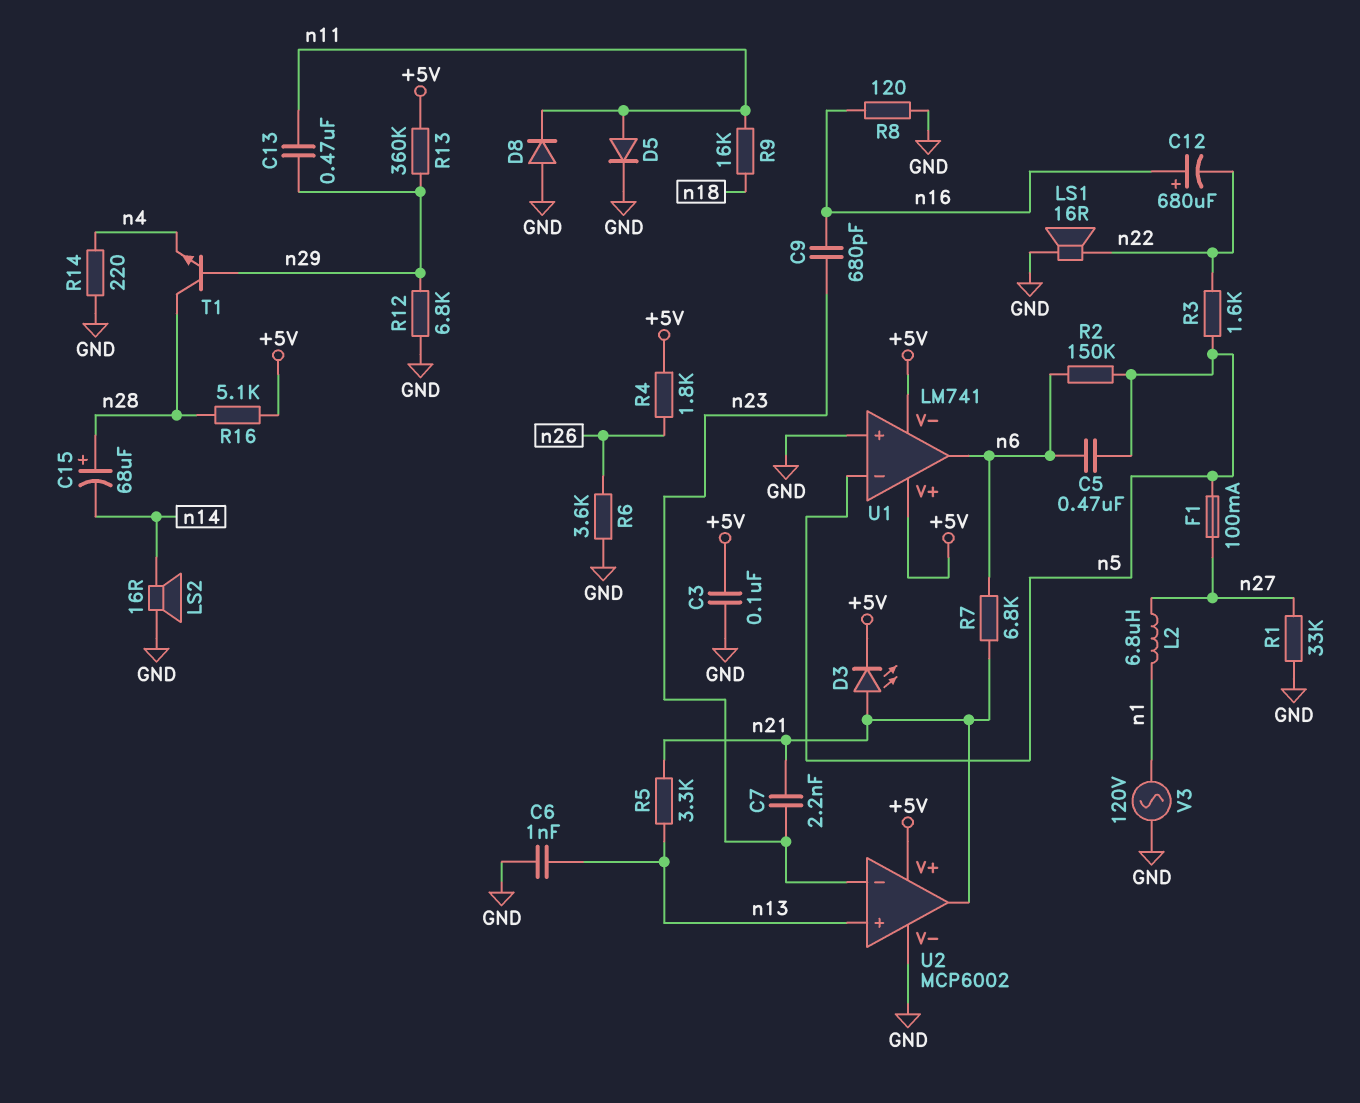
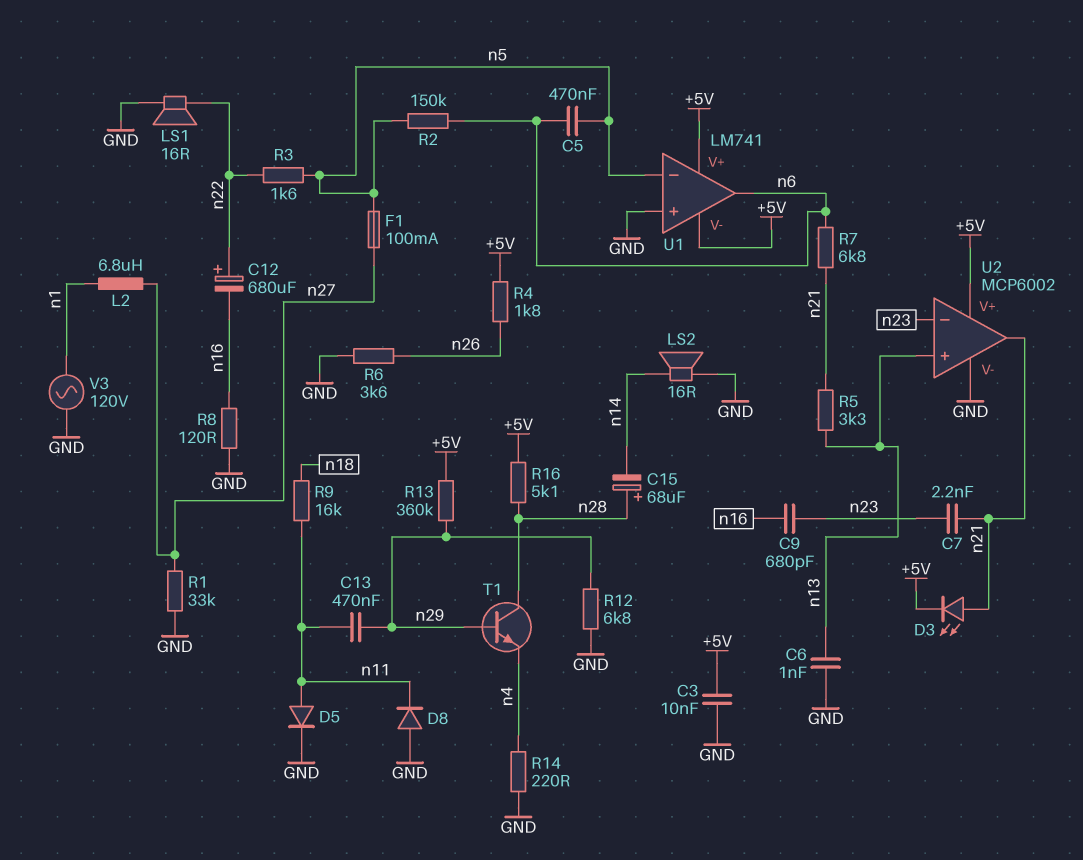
C3: 100nF (+5V, GND) -> 10nF (+5V, GND)
C12: 680uF (plus n16, minus n22) -> 680uF (plus n22, minus n16)

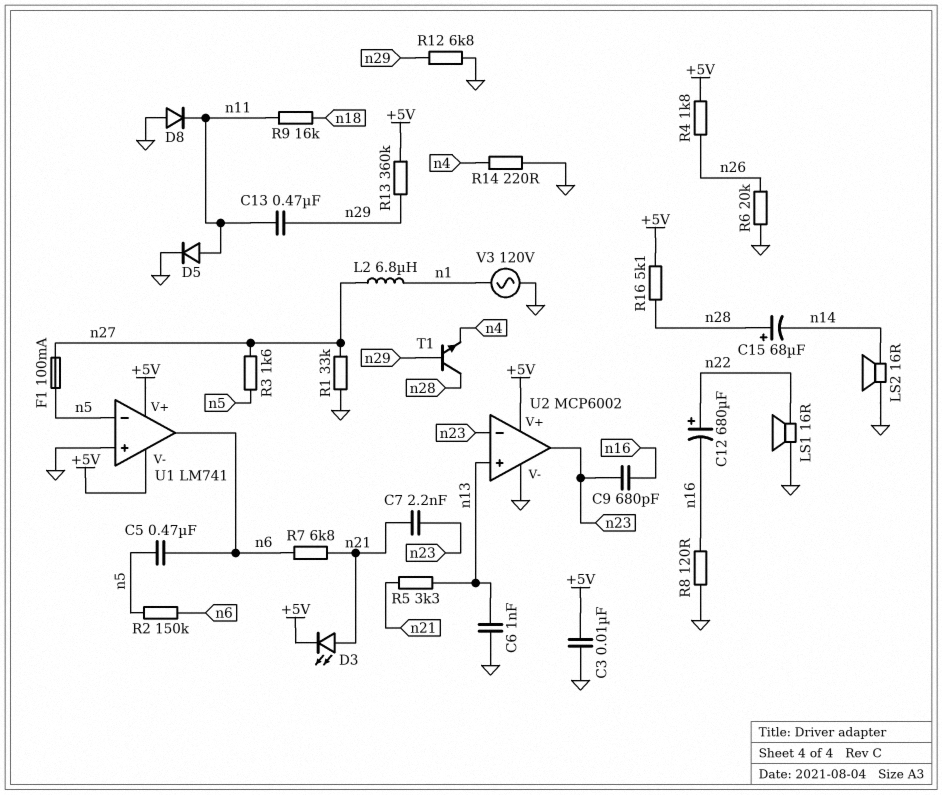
R3: 1.6k (n5, n22) -> 1.6k (n5, n27)
R6: 3.6k (GND, n26) -> 20k (GND, n26)
U2 pin out: n21 -> n23

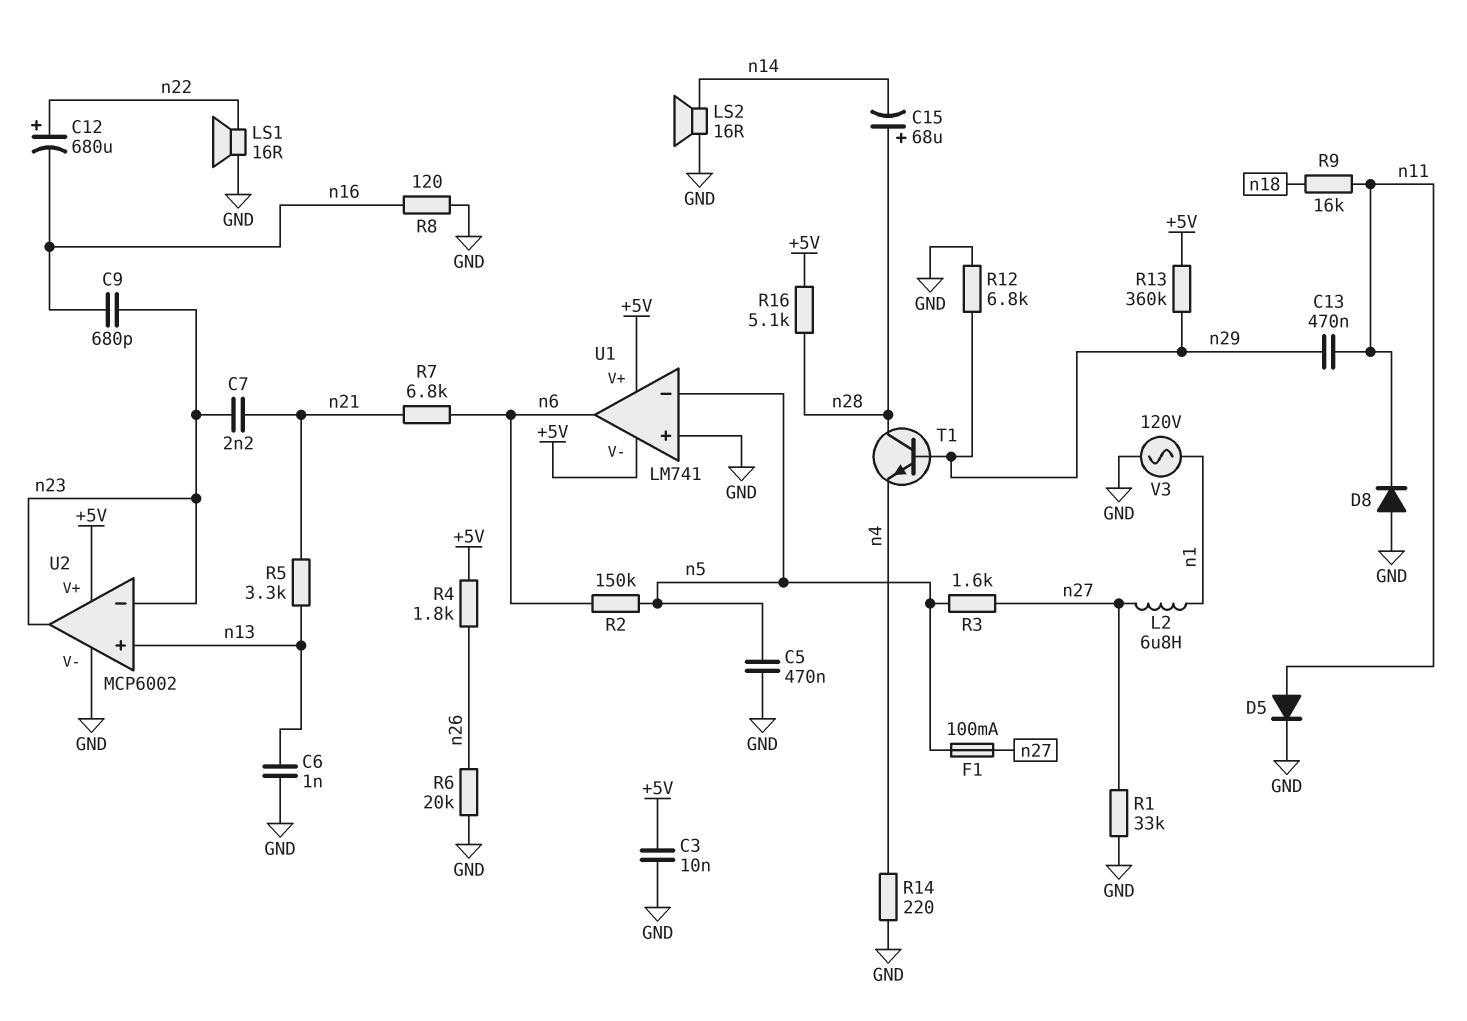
C5: 470nF (n5, n6) -> 470nF (GND, n5)
D3: LED (A n21, K +5V) -> none

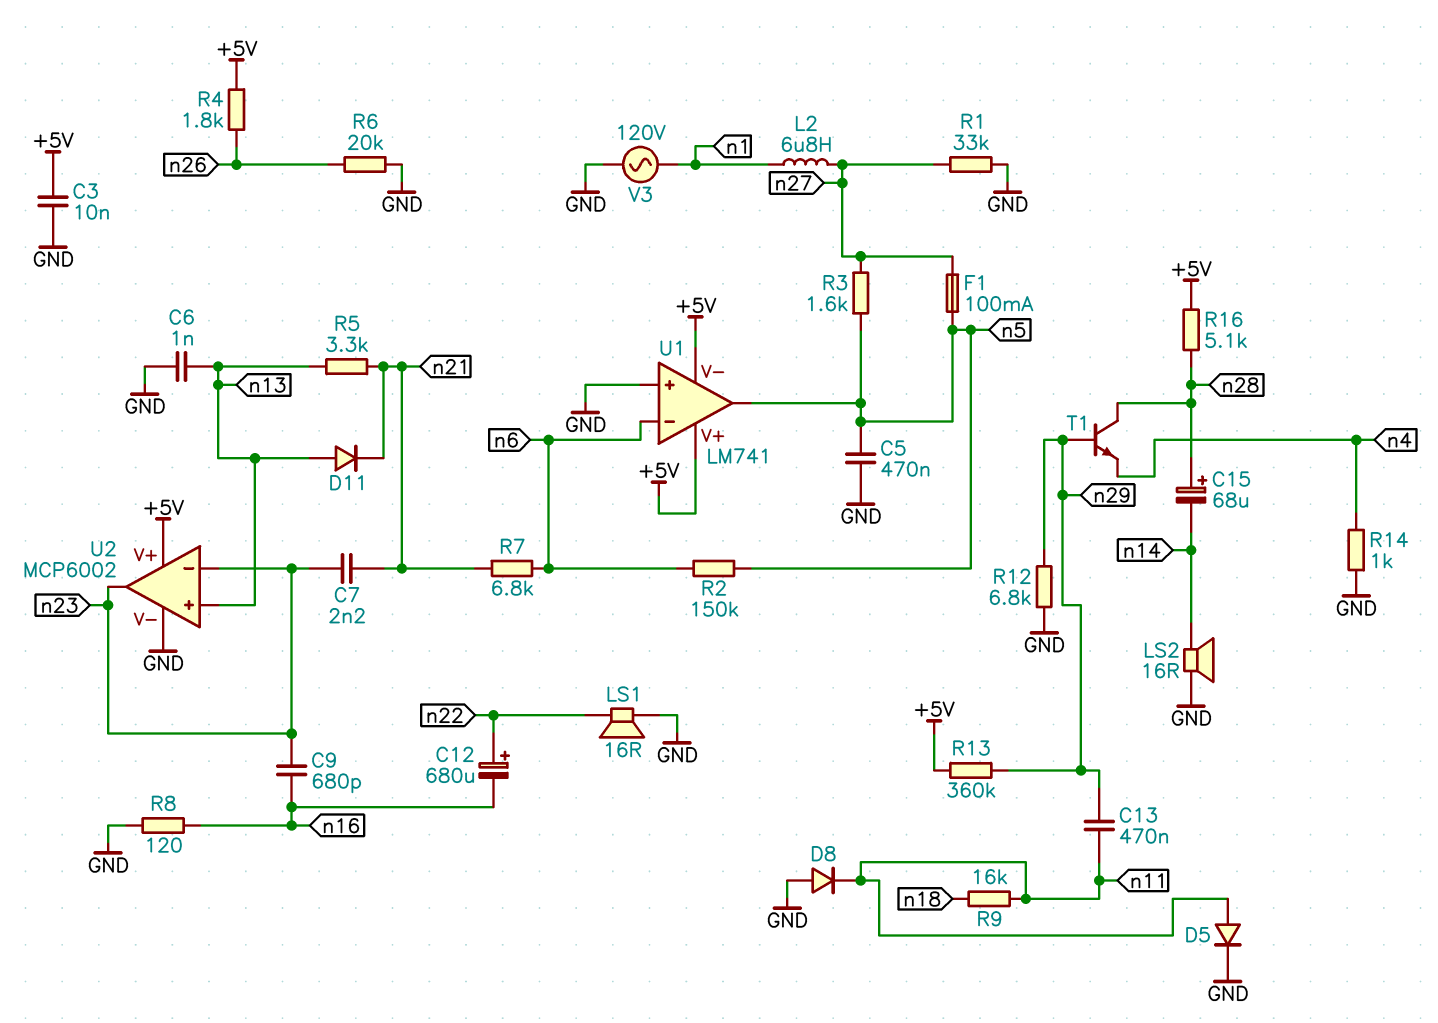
D11: none -> diode (A n13, K n21)
R14: 220 (GND, n4) -> 1k (GND, n4)
U1 pin in-: n5 -> n6
U1 pin out: n6 -> n5

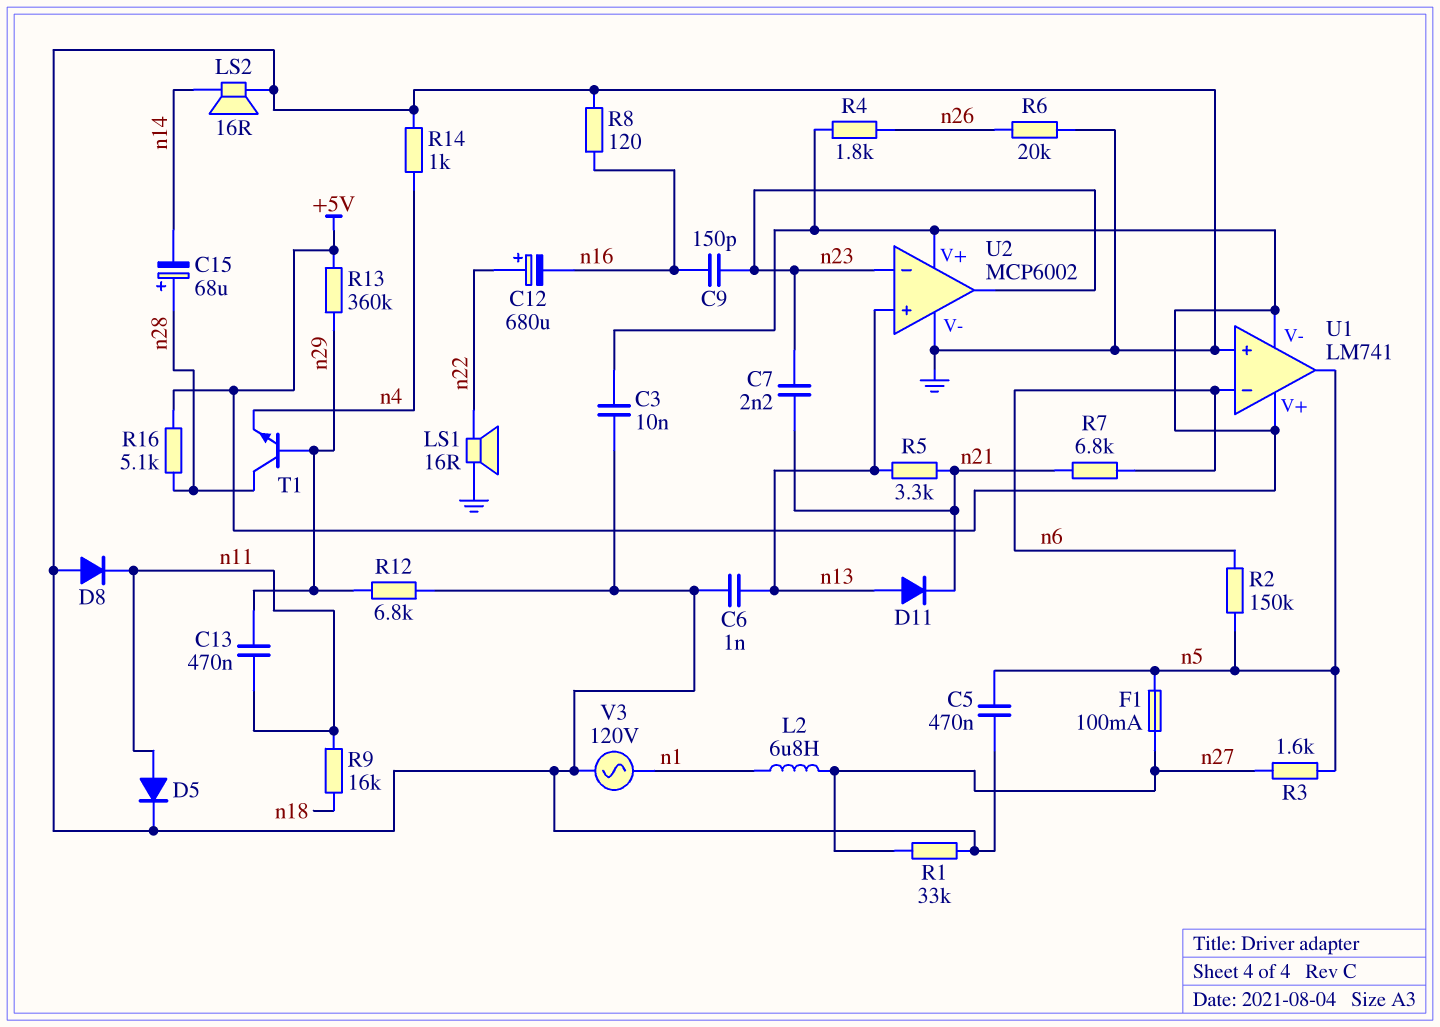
C9: 680pF (n16, n23) -> 150pF (n16, n23)

